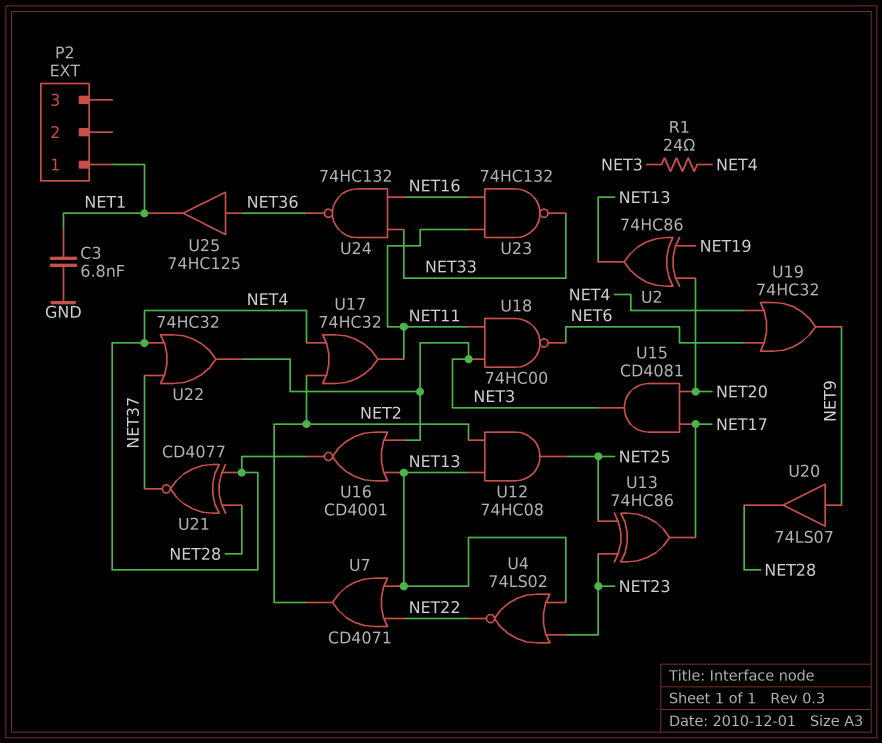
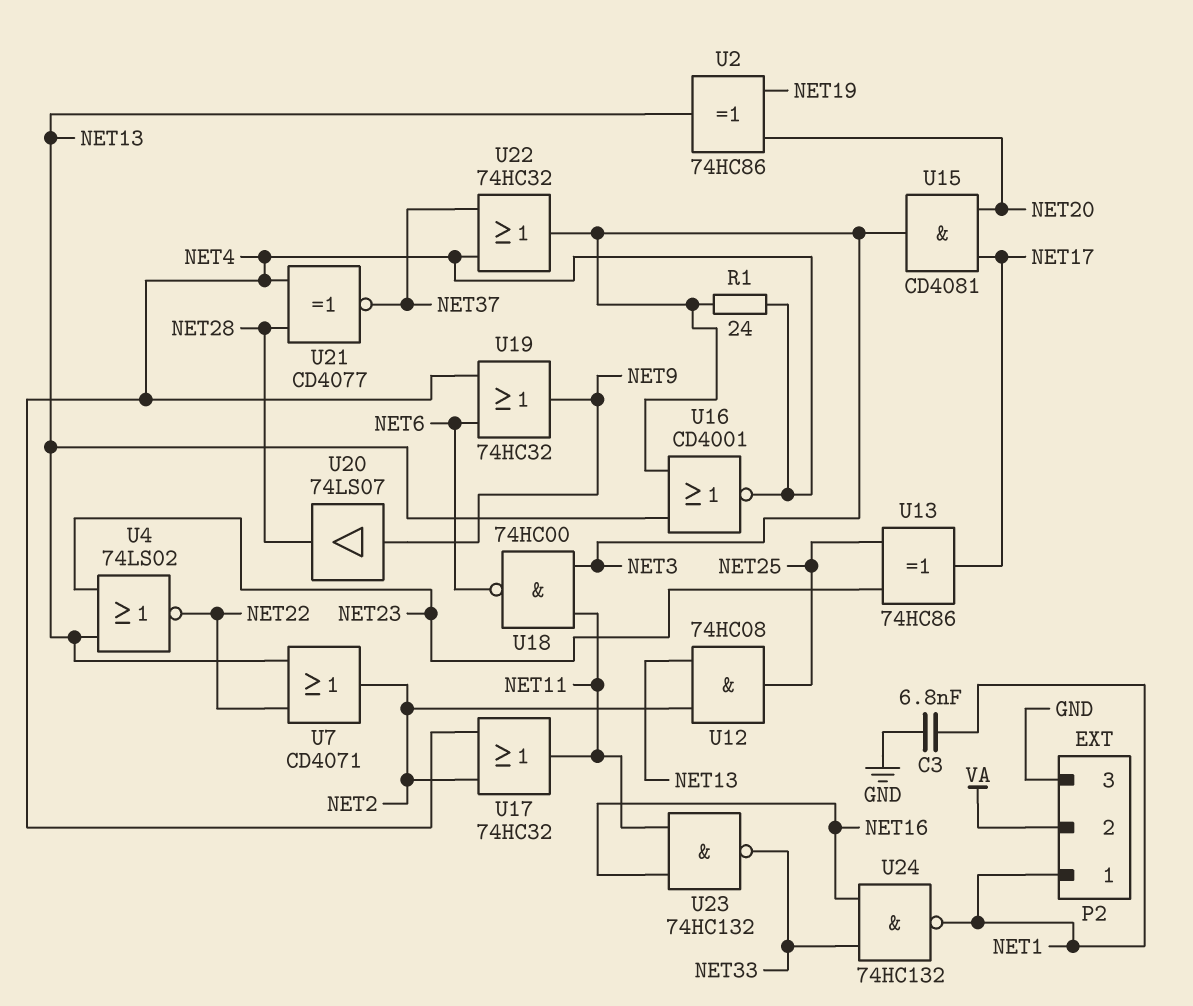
P2 pin 2: none -> VA
P2 pin 3: none -> GND
U24: NAND 74HC132 (in NET16, in NET33, out NET36) -> NAND 74HC132 (in NET16, in NET33, out NET1)
U25: buffer 74HC125 (in NET36, out NET1) -> none

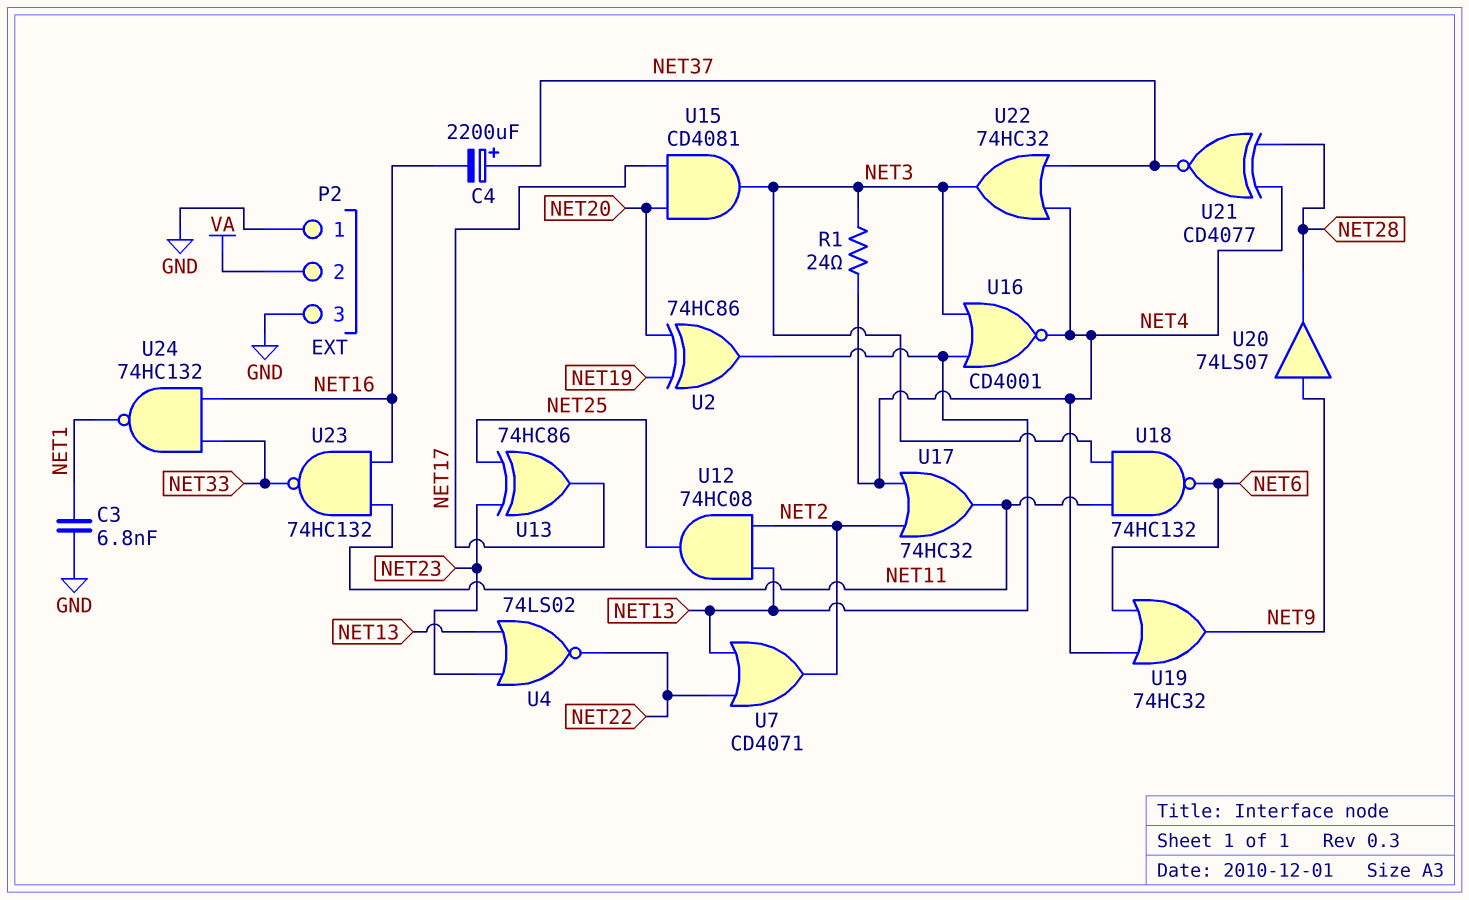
C4: none -> 2200uF (plus NET37, minus NET16)
P2 pin 1: NET1 -> GND
U18: NAND 74HC00 (in NET3, in NET11, out NET6) -> NAND 74HC132 (in NET3, in NET11, out NET6)

